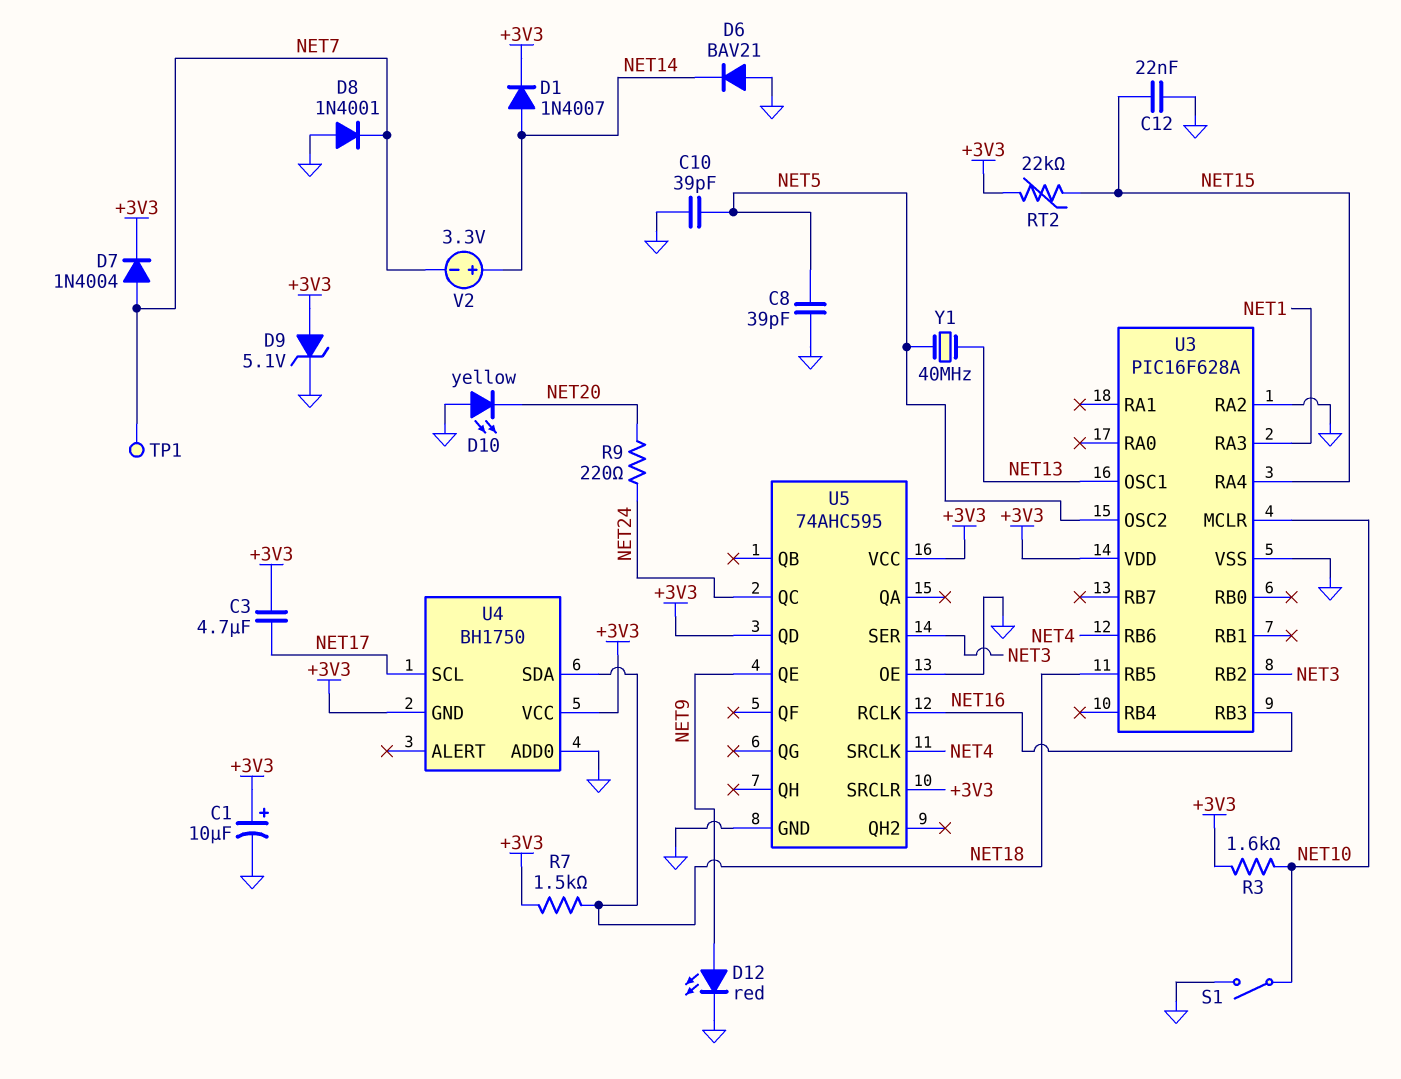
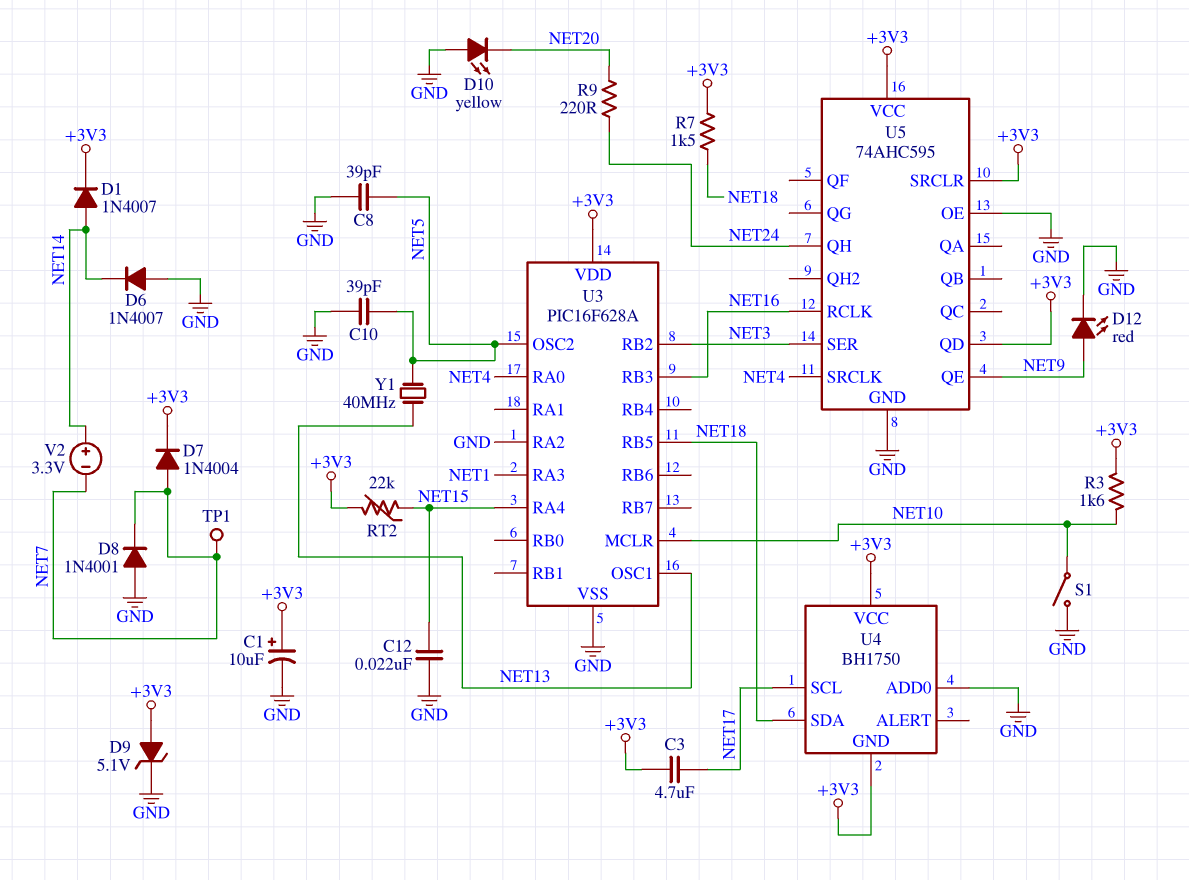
D6: diode BAV21 (A GND, K NET14) -> diode 1N4007 (A GND, K NET14)
U3 pin RA0: none -> NET4
U3 pin RB6: NET4 -> none
U5 pin QC: NET24 -> none
U5 pin QH: none -> NET24

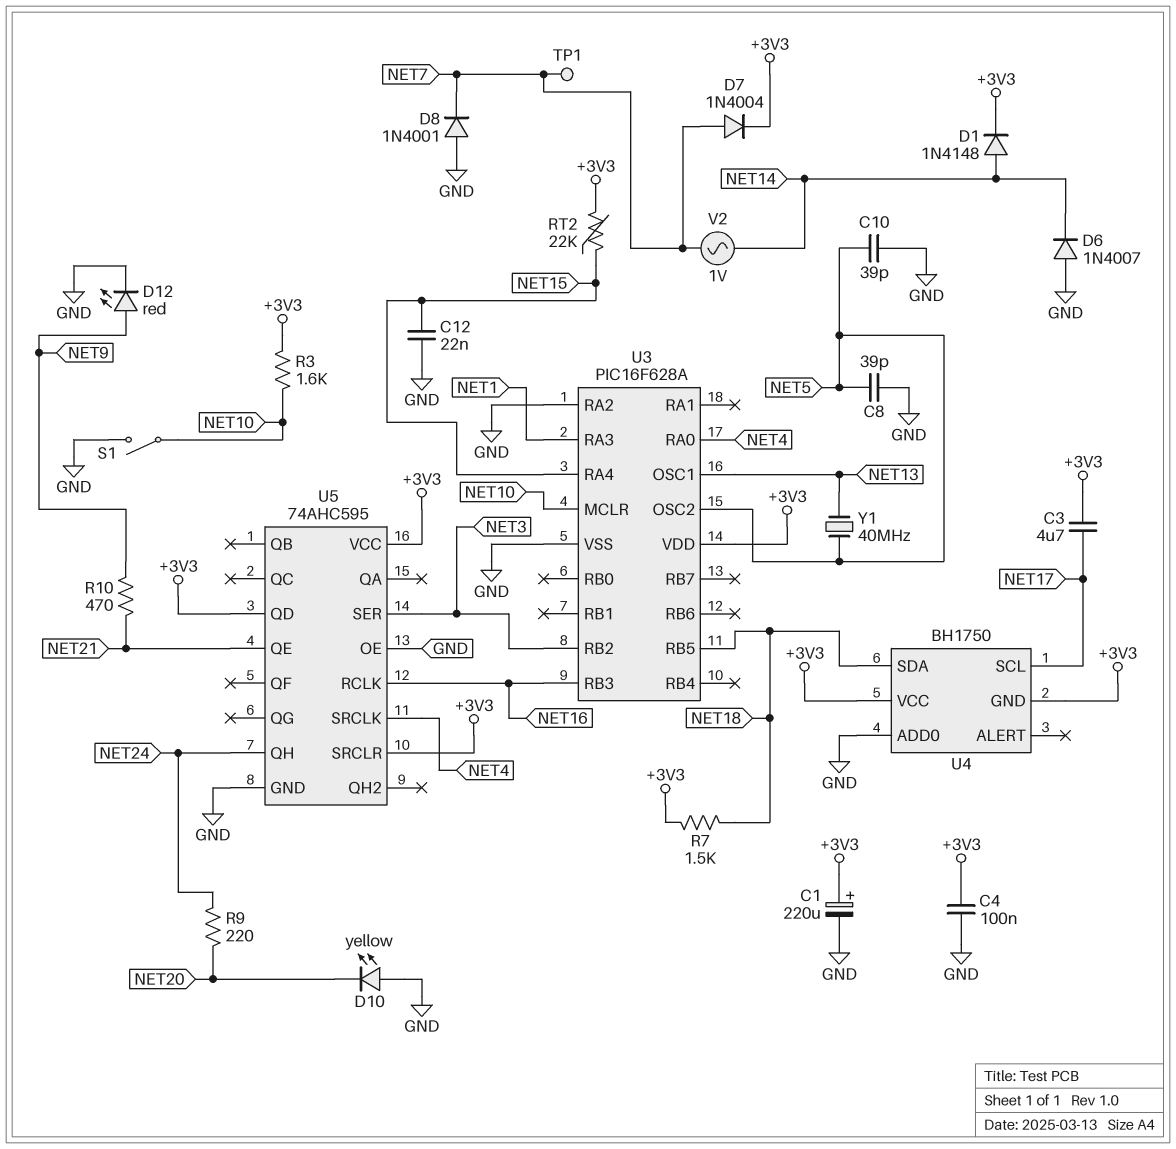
C1: 10uF (plus +3V3, minus GND) -> 220uF (plus +3V3, minus GND)
C4: none -> 100nF (+3V3, GND)
D1: diode 1N4007 (A NET14, K +3V3) -> diode 1N4148 (A NET14, K +3V3)
D9: zener 5.1V (A +3V3, K GND) -> none
R10: none -> 470 (NET9, NET21)
U5 pin QE: NET9 -> NET21
V2: 3.3V (plus NET14, minus NET7) -> AC 1V (NET7, NET14)

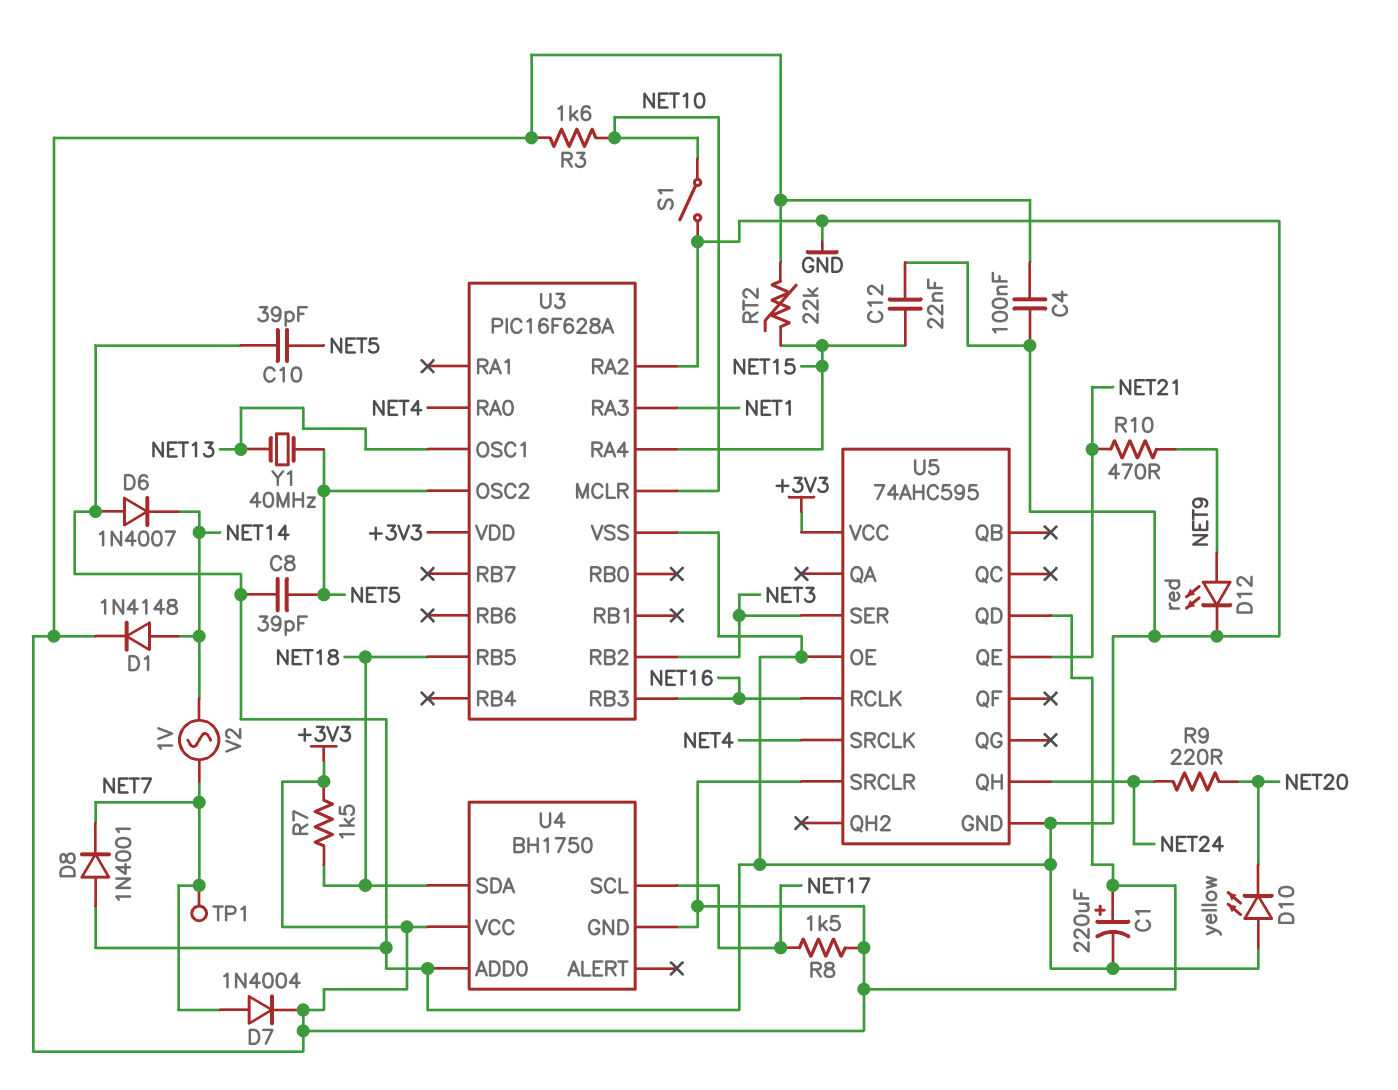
C3: 4.7uF (+3V3, NET17) -> none
R8: none -> 1.5k (+3V3, NET17)

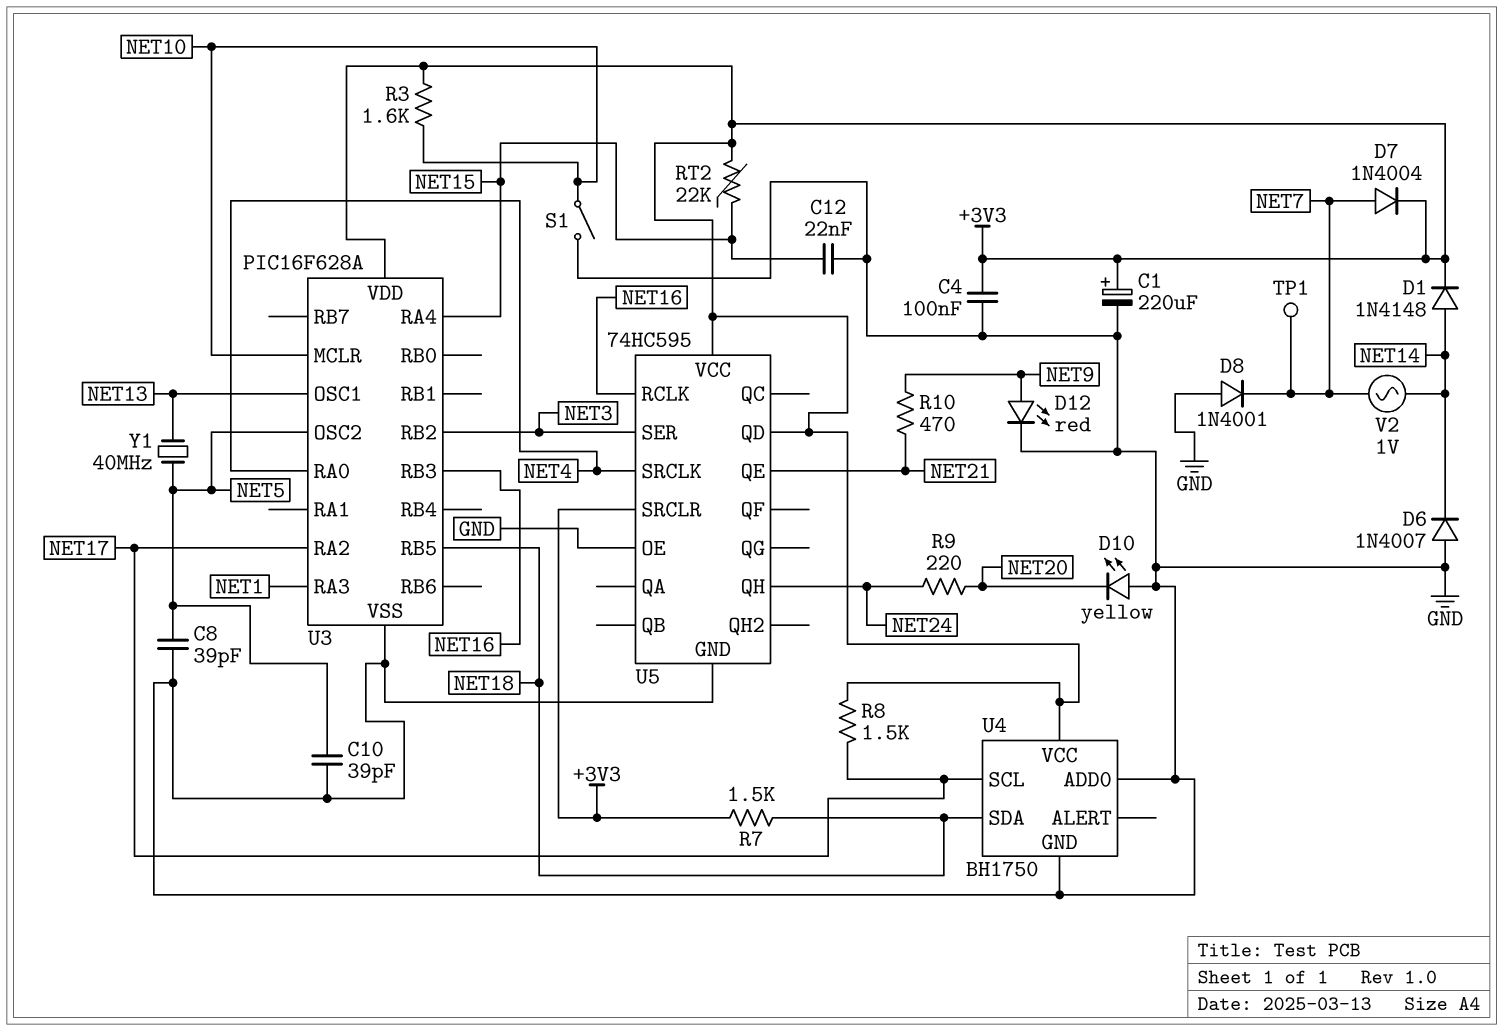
U3 pin RA2: GND -> NET17
U4 pin GND: +3V3 -> GND
U5: 74AHC595 -> 74HC595

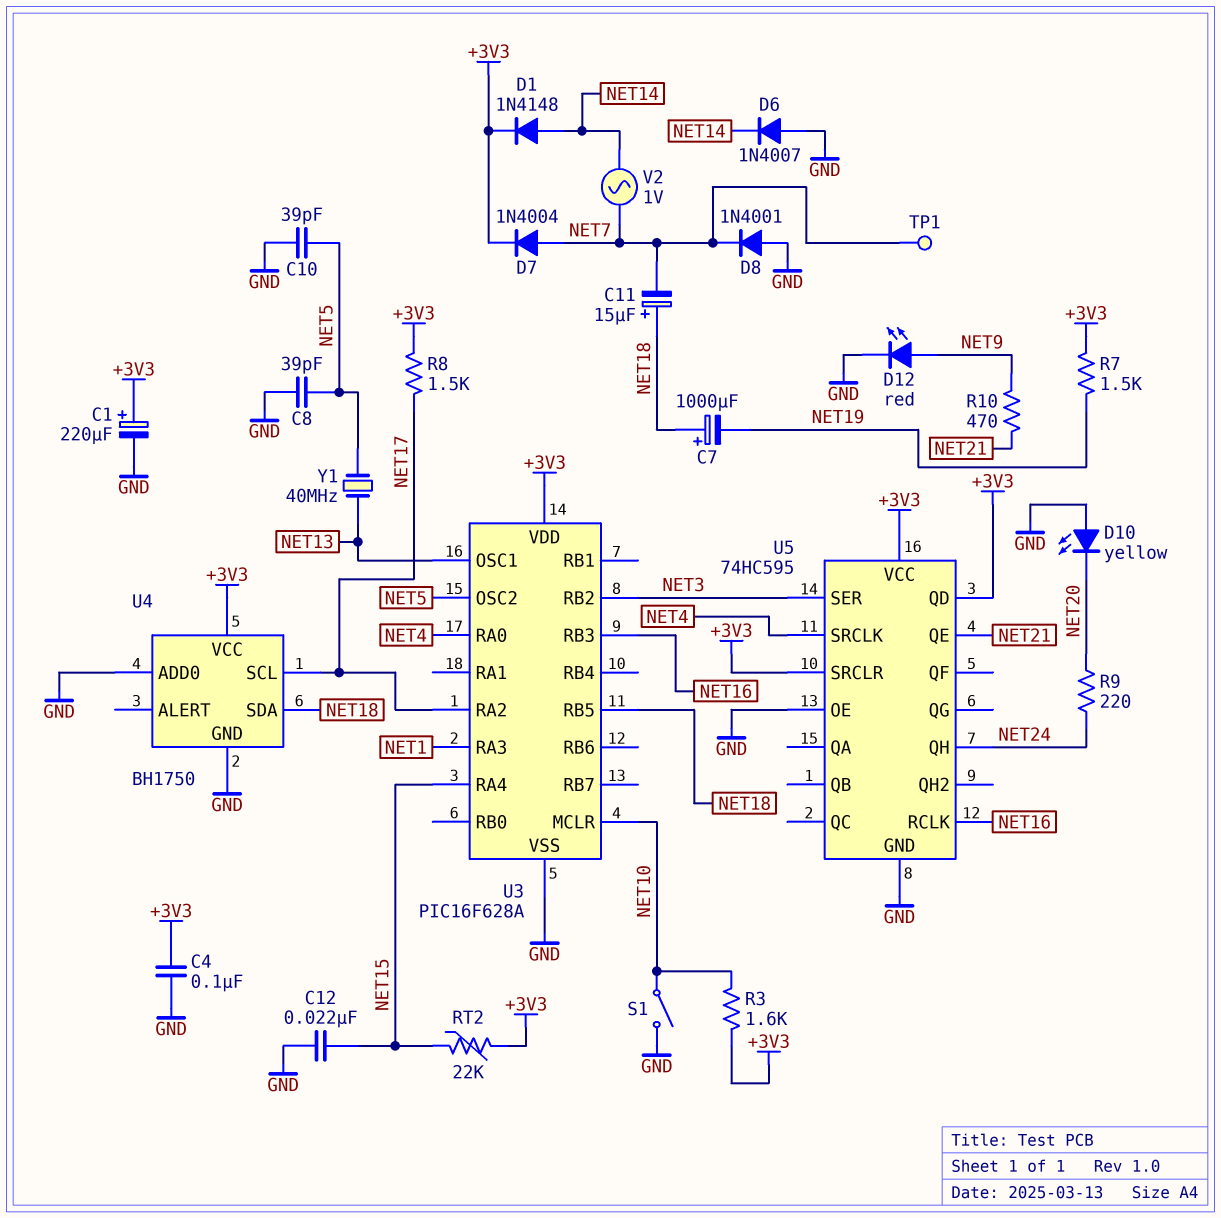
C7: none -> 1000uF (plus NET18, minus NET19)
C11: none -> 15uF (plus NET18, minus NET7)
R7: 1.5k (+3V3, NET18) -> 1.5k (+3V3, NET19)

